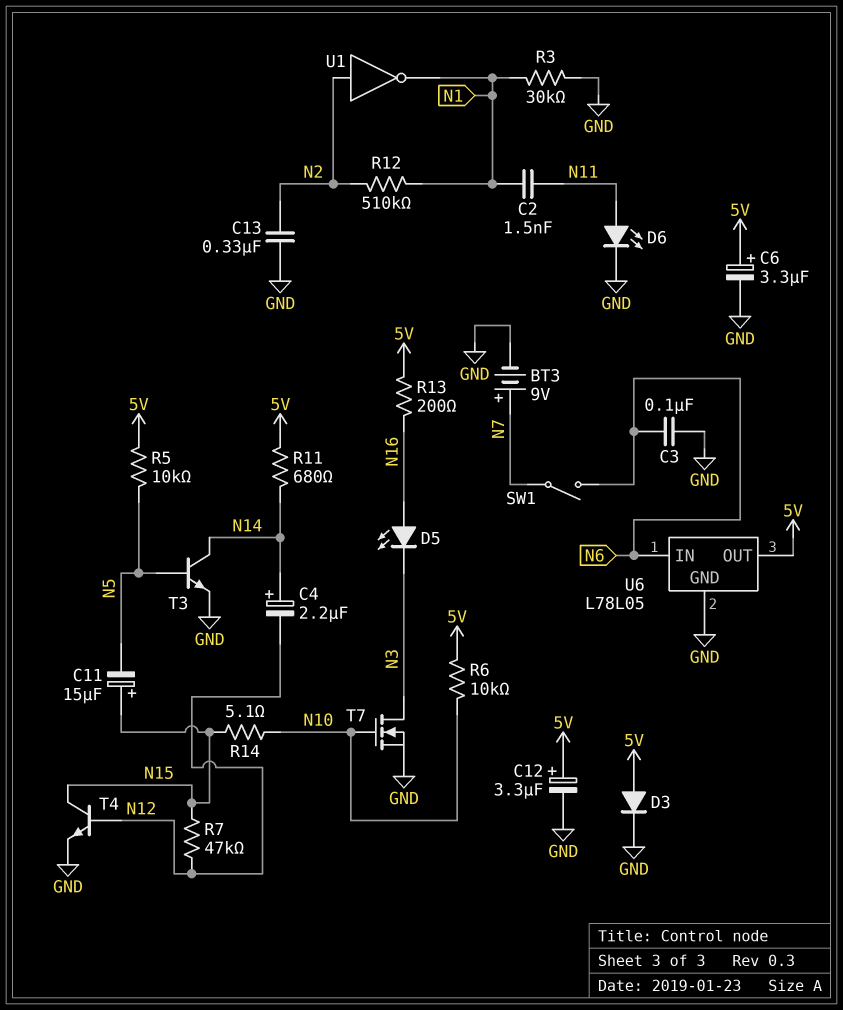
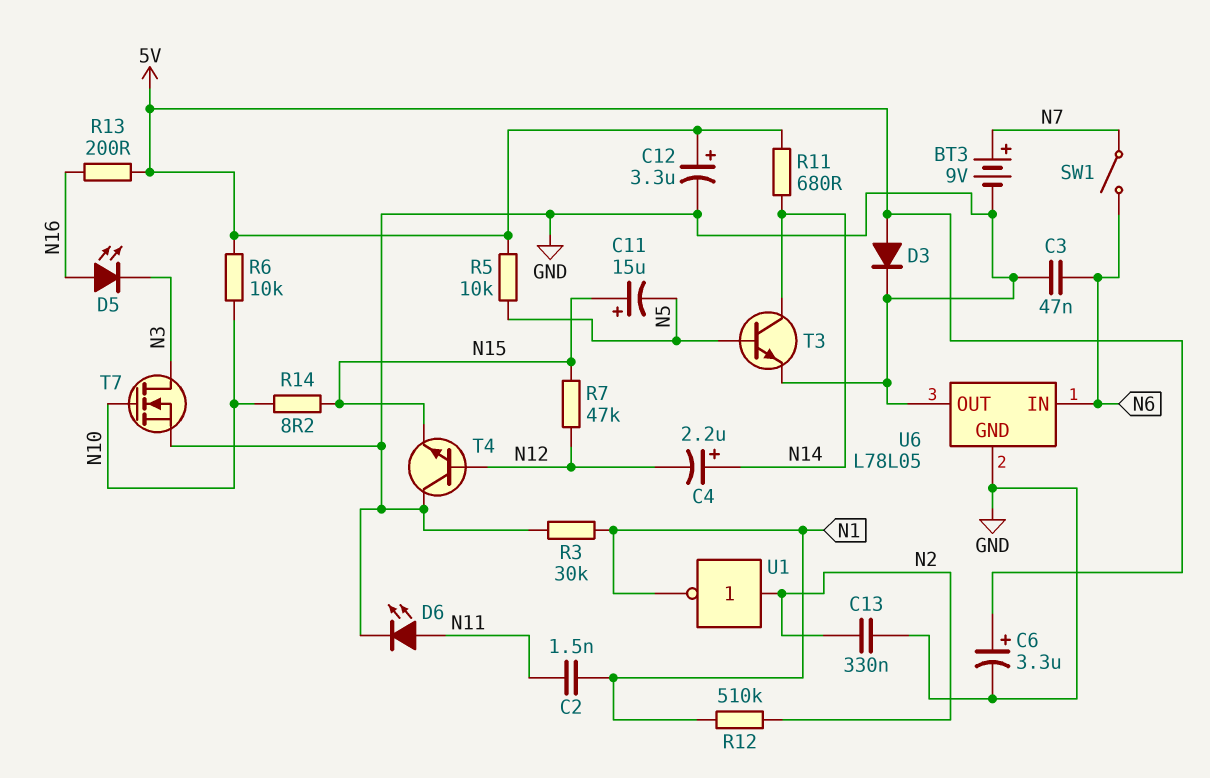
C3: 100nF (GND, N6) -> 47nF (GND, N6)
R14: 5.1 (N10, N15) -> 8.2 (N10, N15)
T4: NPN (B N12, C N15, E GND) -> NPN (B N12, C GND, E N15)
U6 pin OUT: 5V -> GND

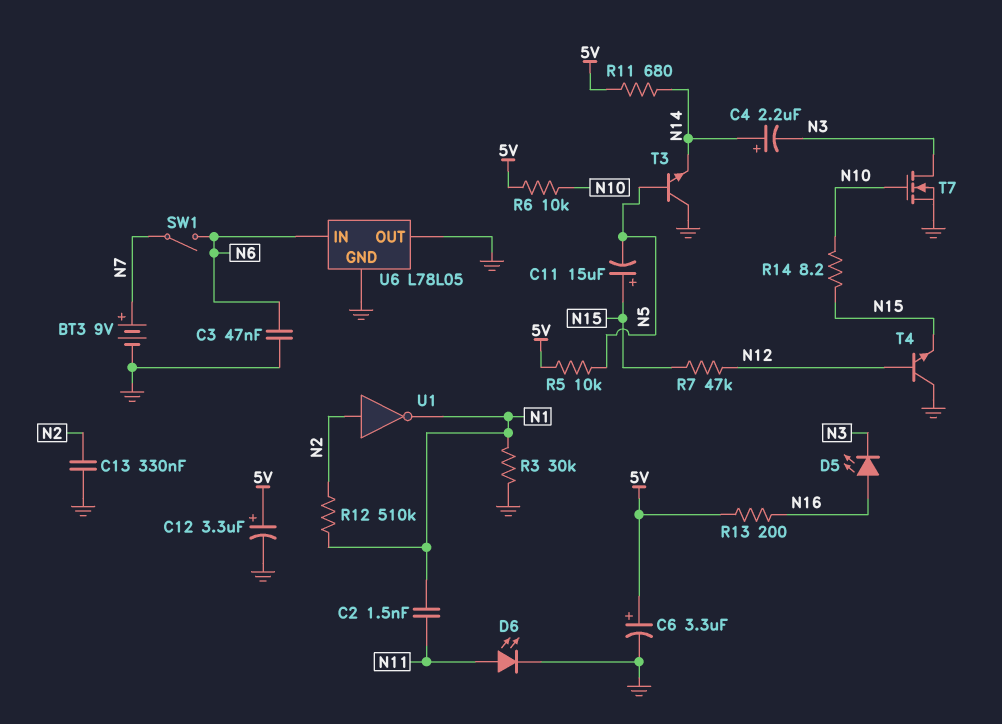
C4: 2.2uF (plus N14, minus N12) -> 2.2uF (plus N14, minus N3)
D3: diode (A 5V, K GND) -> none
T3: NPN (B N5, C N14, E GND) -> NPN (B N5, C GND, E N14)

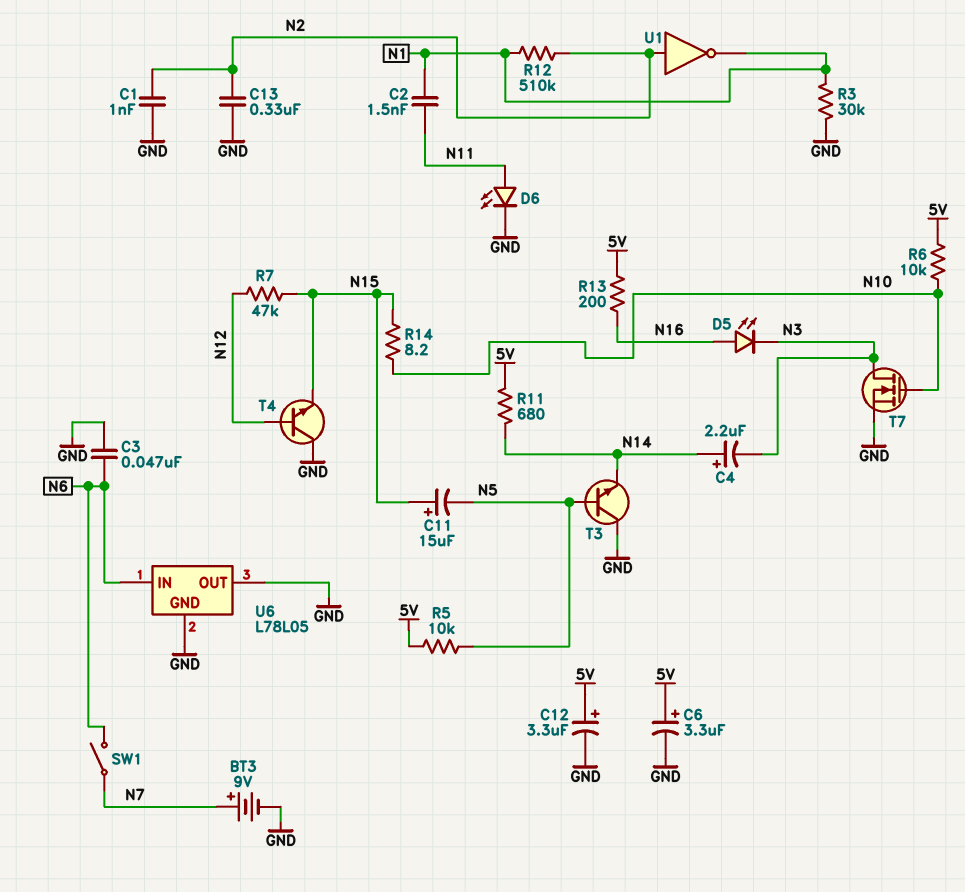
C1: none -> 1nF (GND, N2)

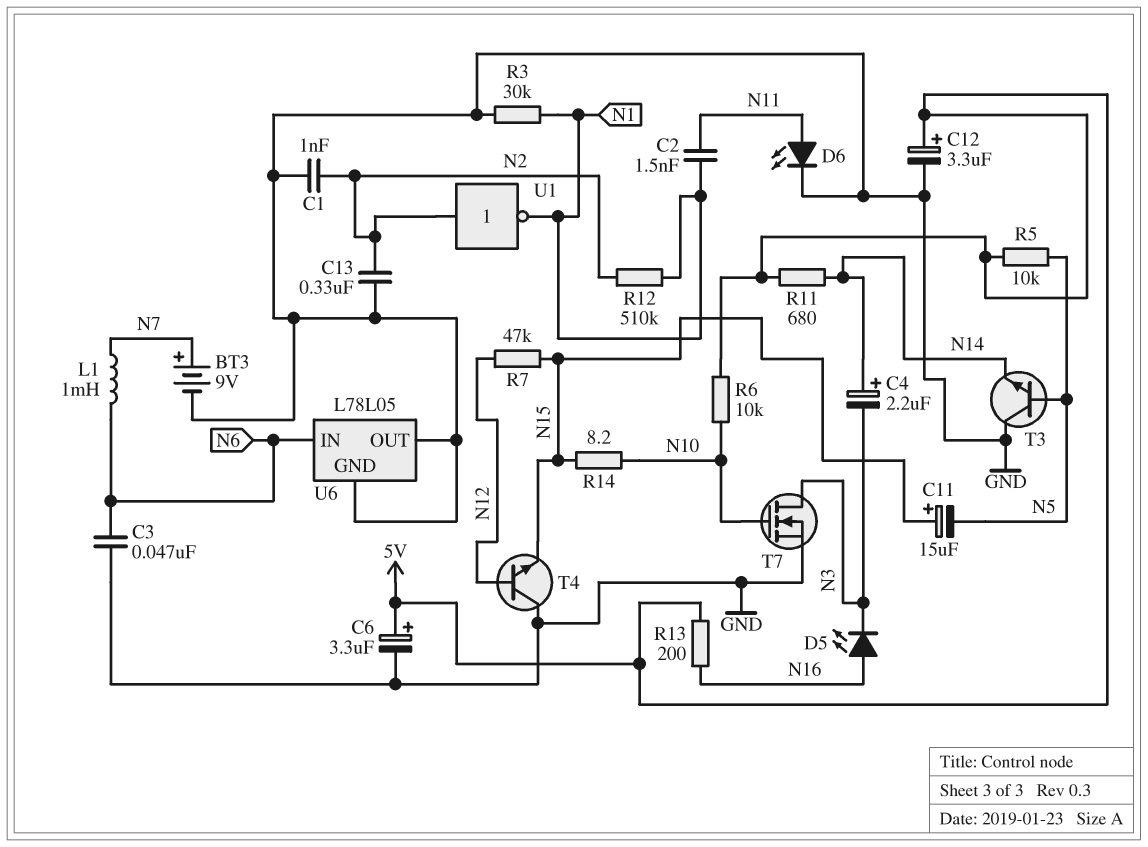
L1: none -> 1mH (N6, N7)
SW1: switch (N6, N7) -> none

